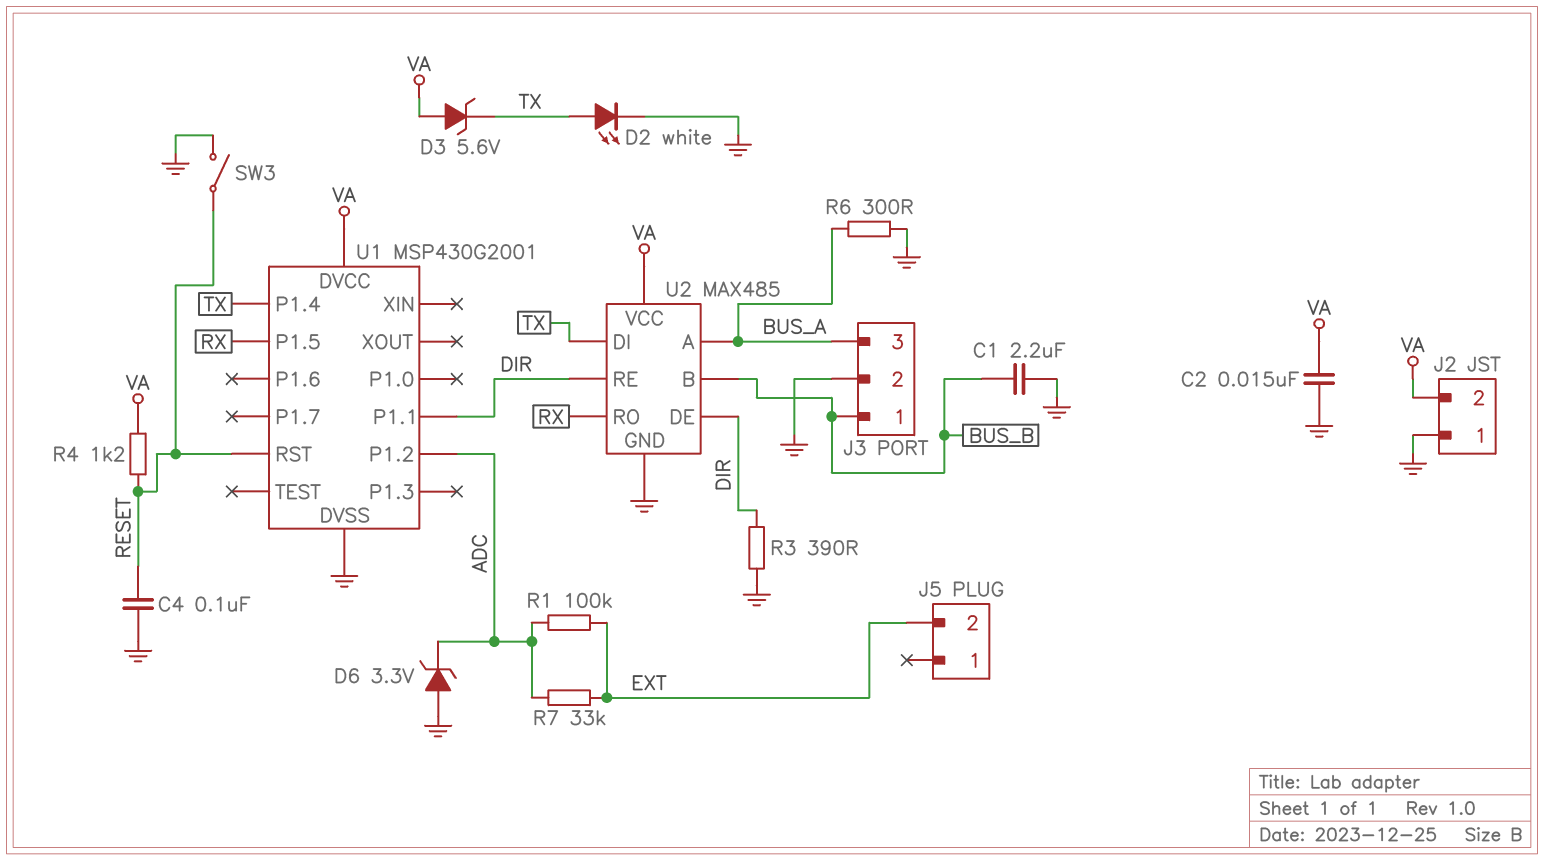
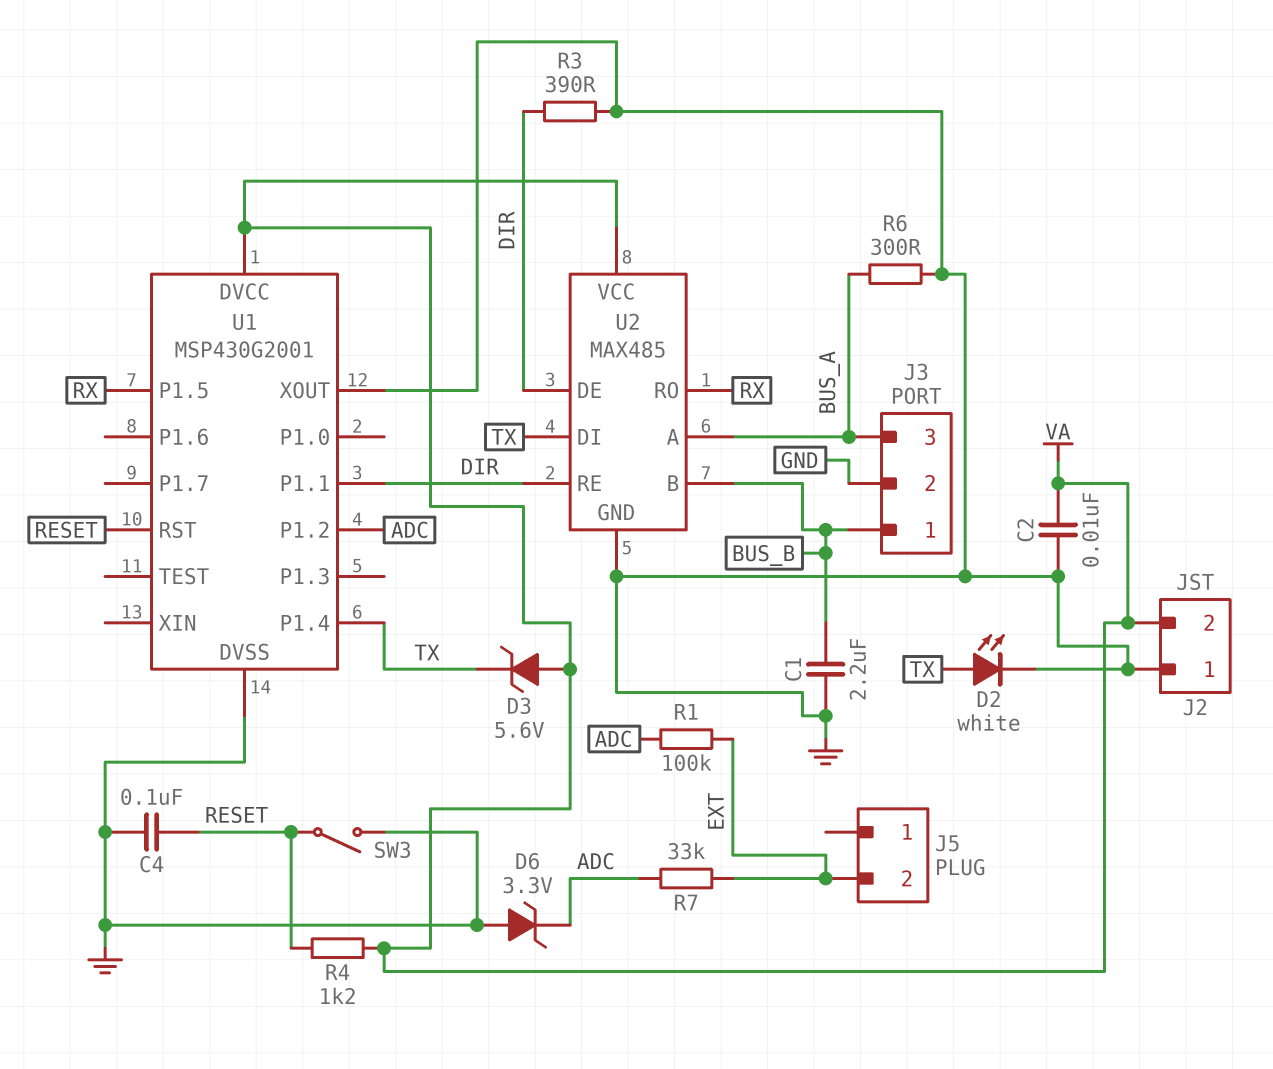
C2: 15nF (GND, VA) -> 10nF (GND, VA)
U1 pin XOUT: none -> GND

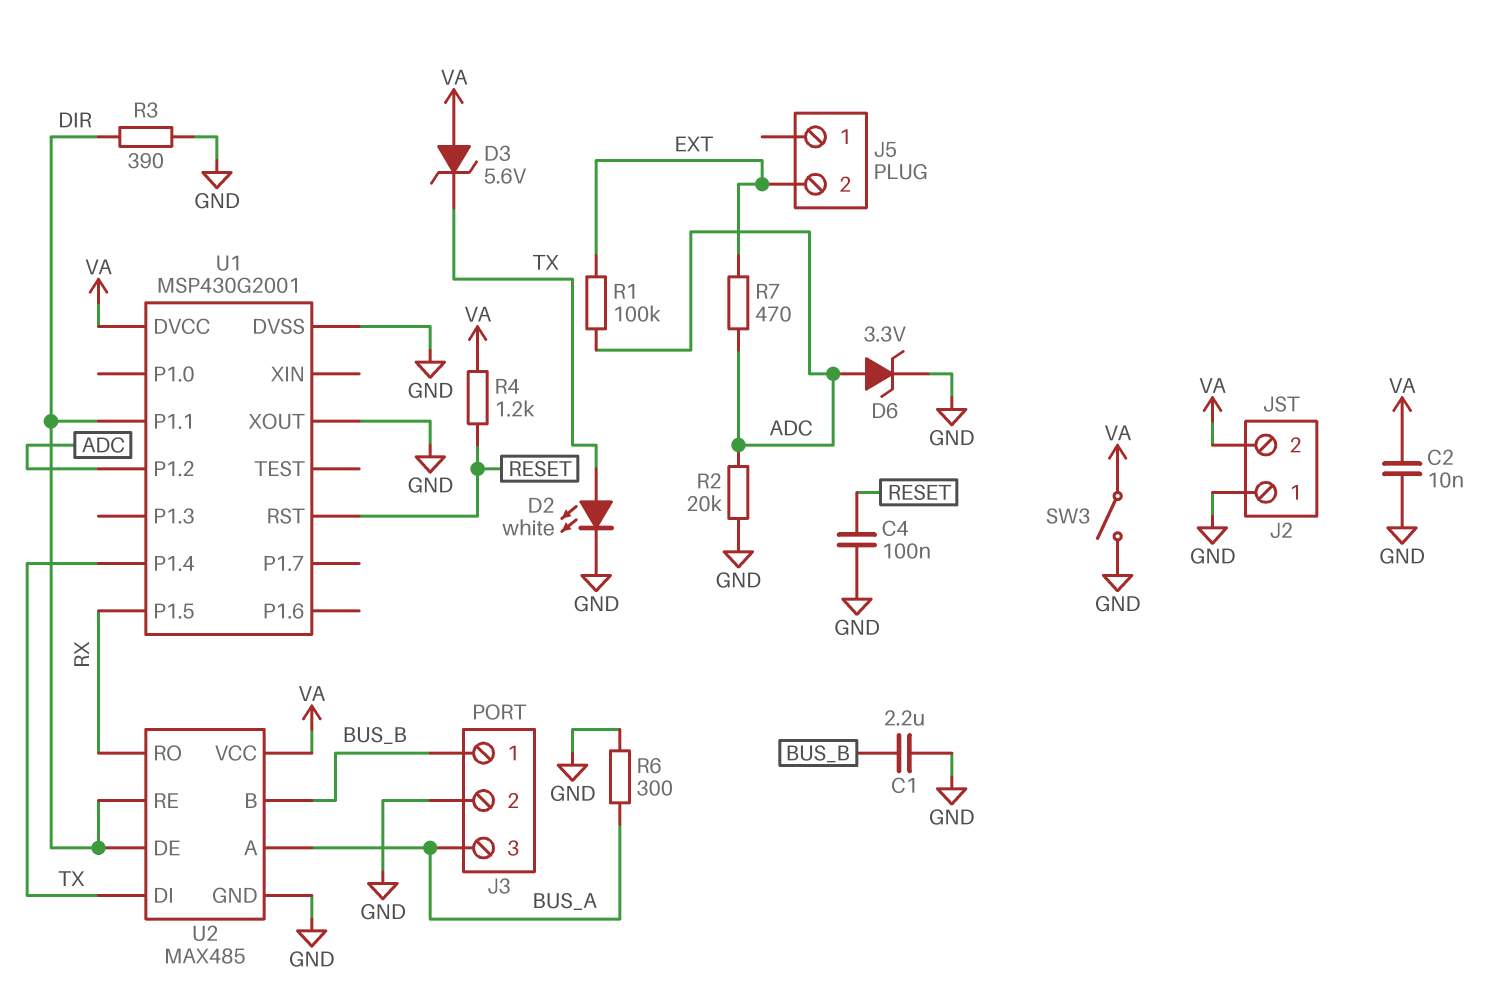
D6: zener 3.3V (A GND, K ADC) -> zener 3.3V (A ADC, K GND)
R2: none -> 20k (ADC, GND)
R7: 33k (ADC, EXT) -> 470 (ADC, EXT)
SW3: switch (GND, RESET) -> switch (GND, VA)

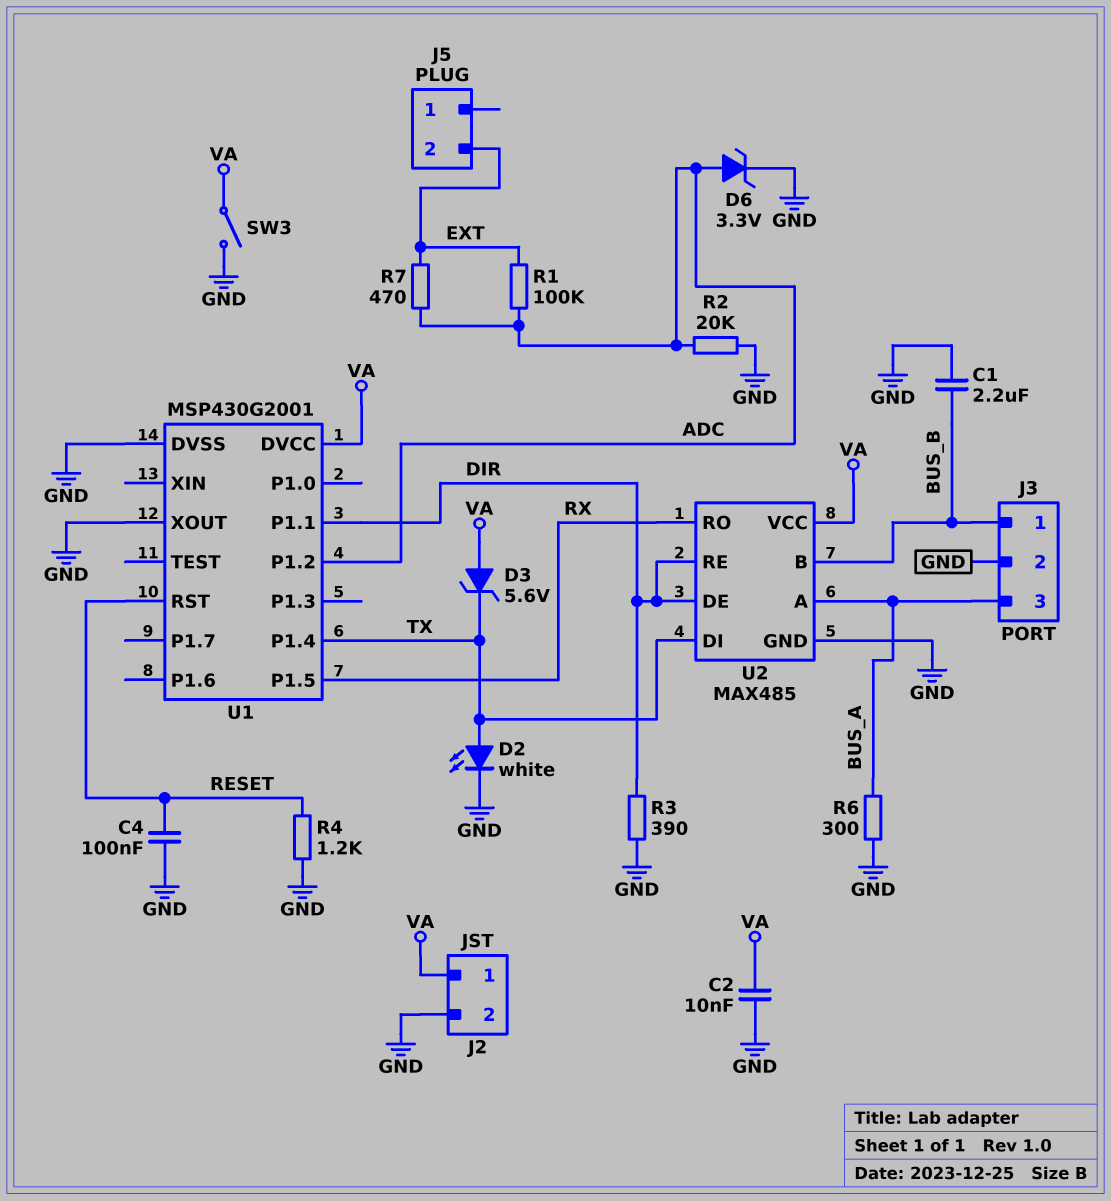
J2 pin 1: GND -> VA
J2 pin 2: VA -> GND
R4: 1.2k (RESET, VA) -> 1.2k (GND, RESET)

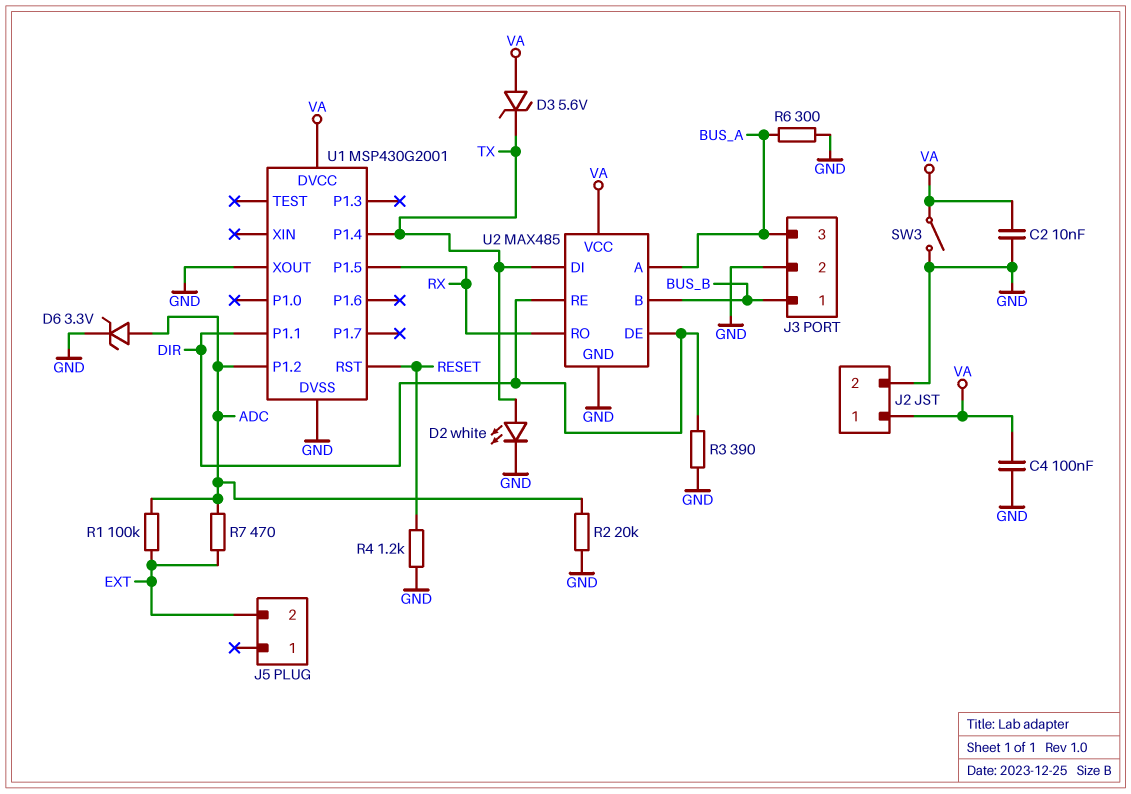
C1: 2.2uF (BUS_B, GND) -> none
C4: 100nF (GND, RESET) -> 100nF (GND, VA)

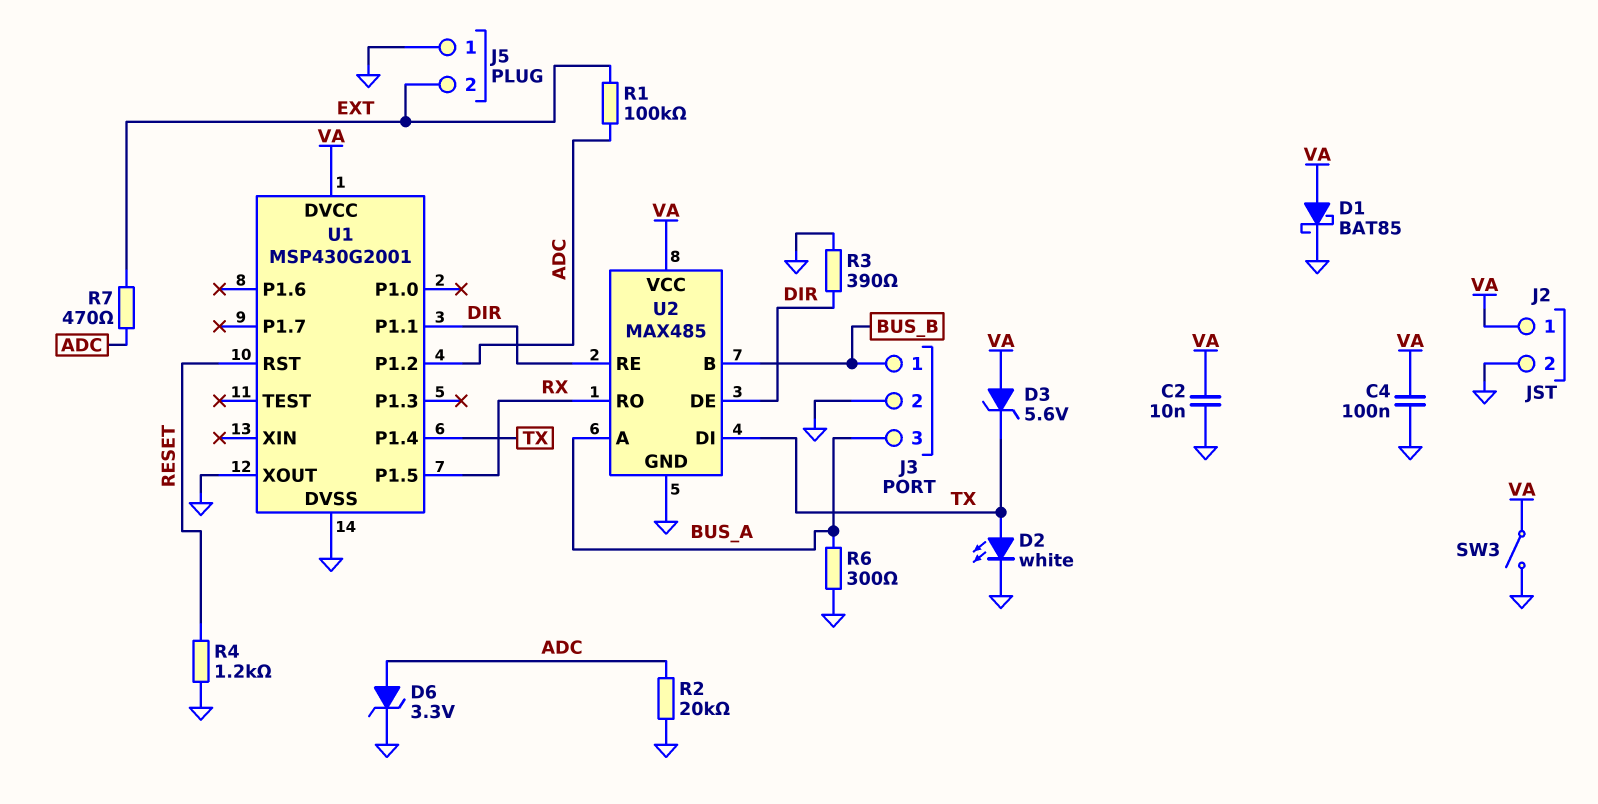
D1: none -> schottky BAT85 (A VA, K GND)
J5 pin 1: none -> GND

